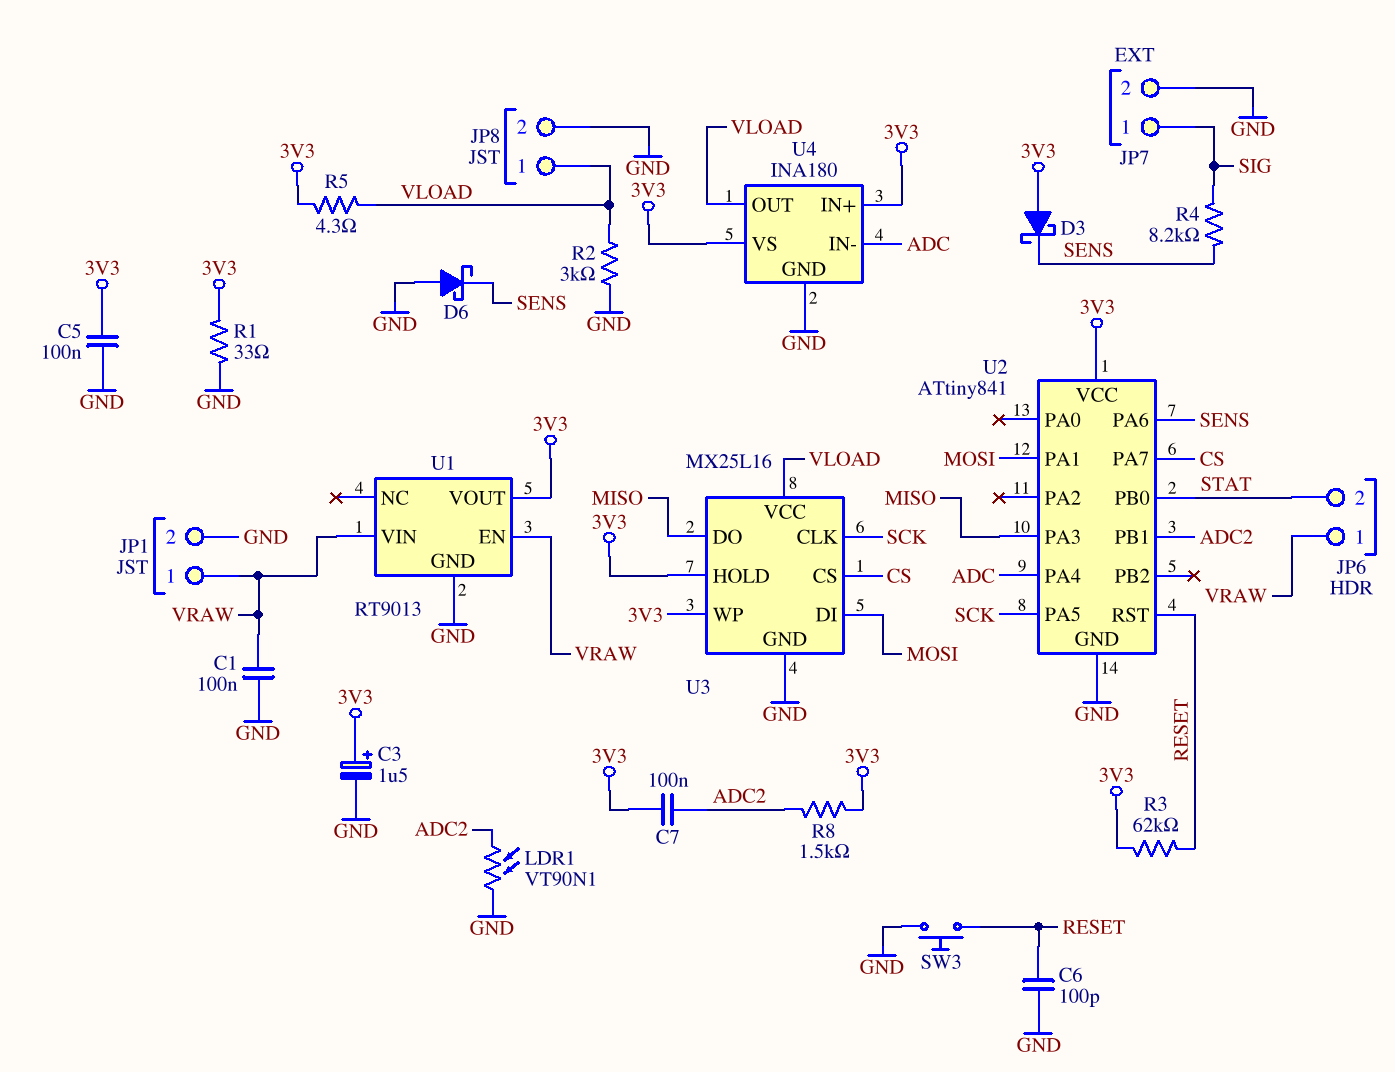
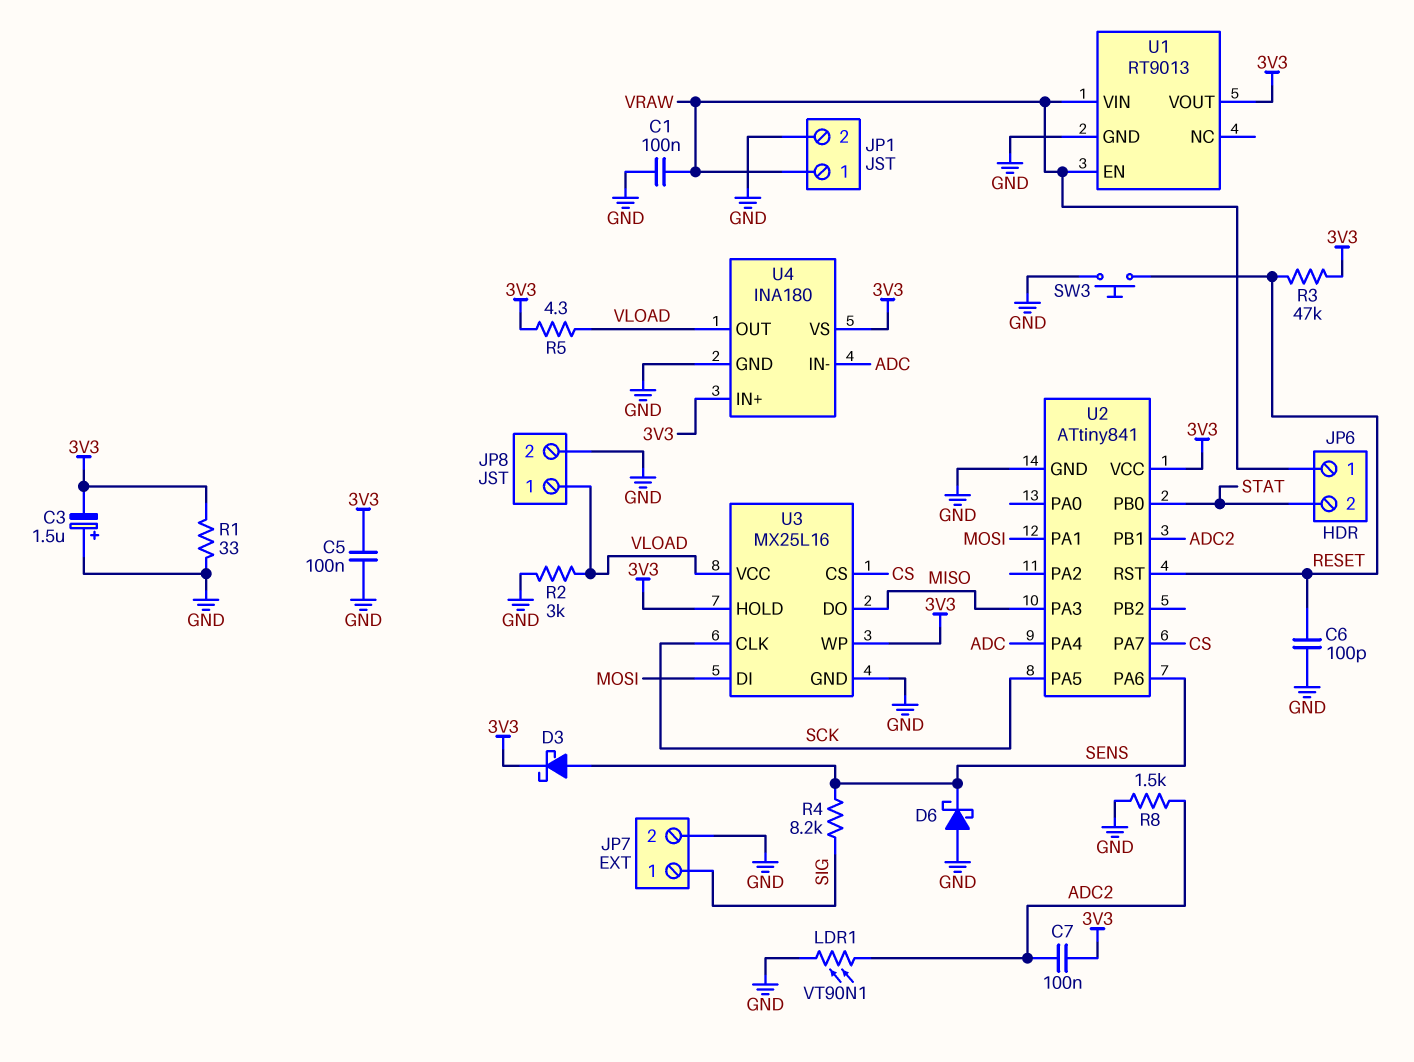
C3: 1.5uF (plus 3V3, minus GND) -> 1.5uF (plus GND, minus 3V3)
D3: schottky (A 3V3, K SENS) -> schottky (A SENS, K 3V3)
R3: 62k (3V3, RESET) -> 47k (3V3, RESET)
R8: 1.5k (3V3, ADC2) -> 1.5k (ADC2, GND)

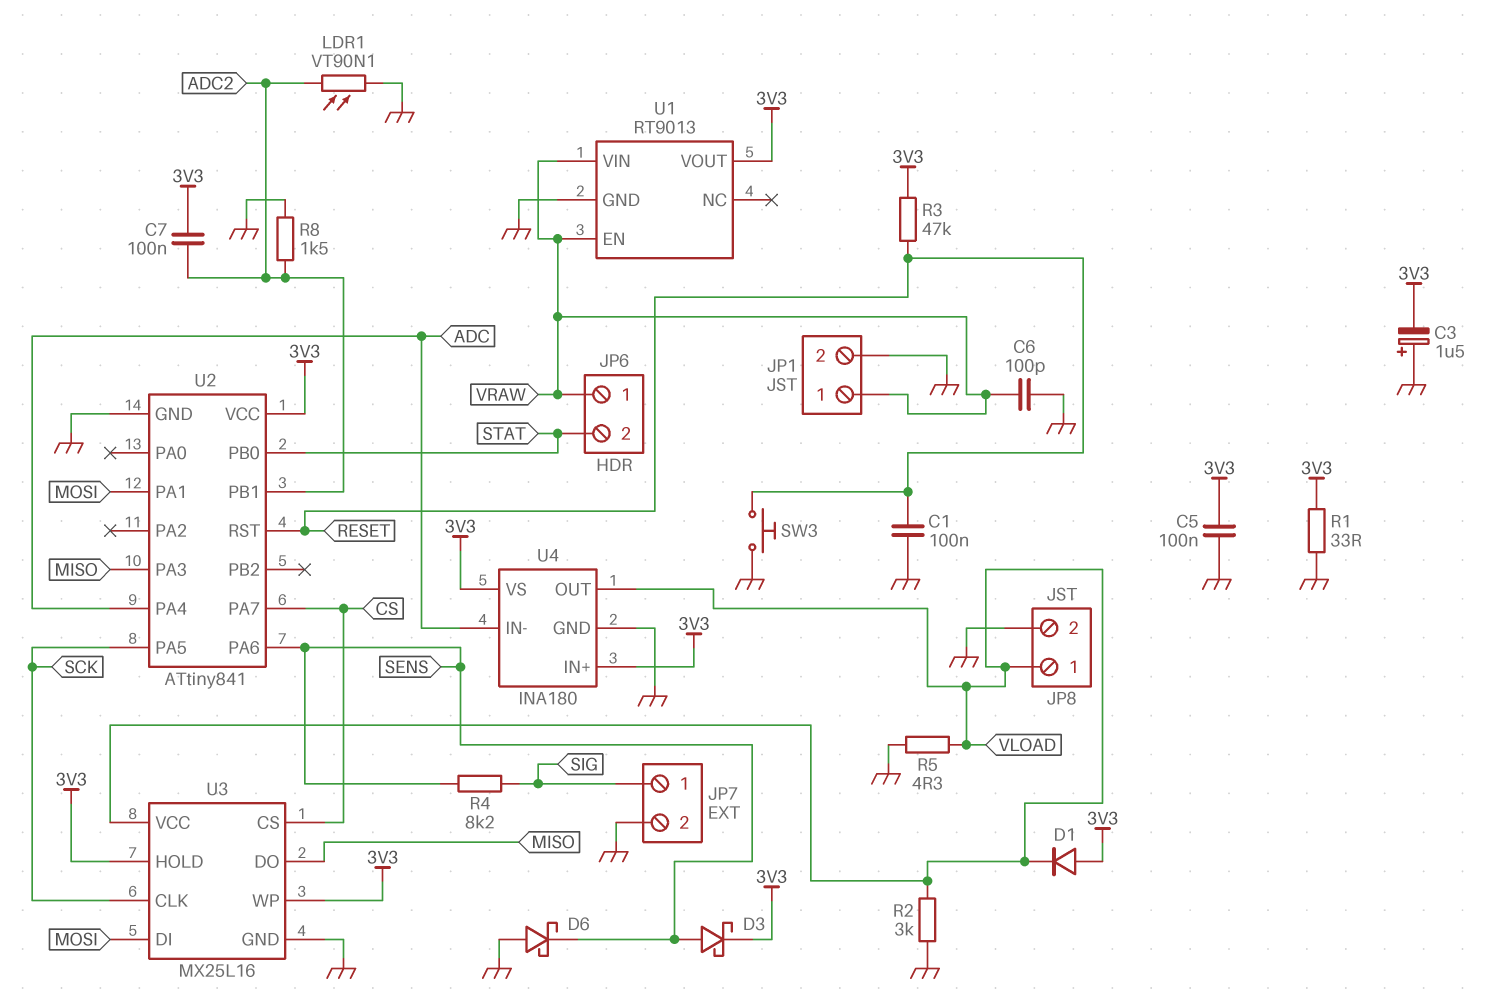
C1: 100nF (GND, VRAW) -> 100nF (GND, RESET)
C6: 100pF (GND, RESET) -> 100pF (GND, VRAW)
D1: none -> diode (A 3V3, K VLOAD)
R5: 4.3 (3V3, VLOAD) -> 4.3 (GND, VLOAD)

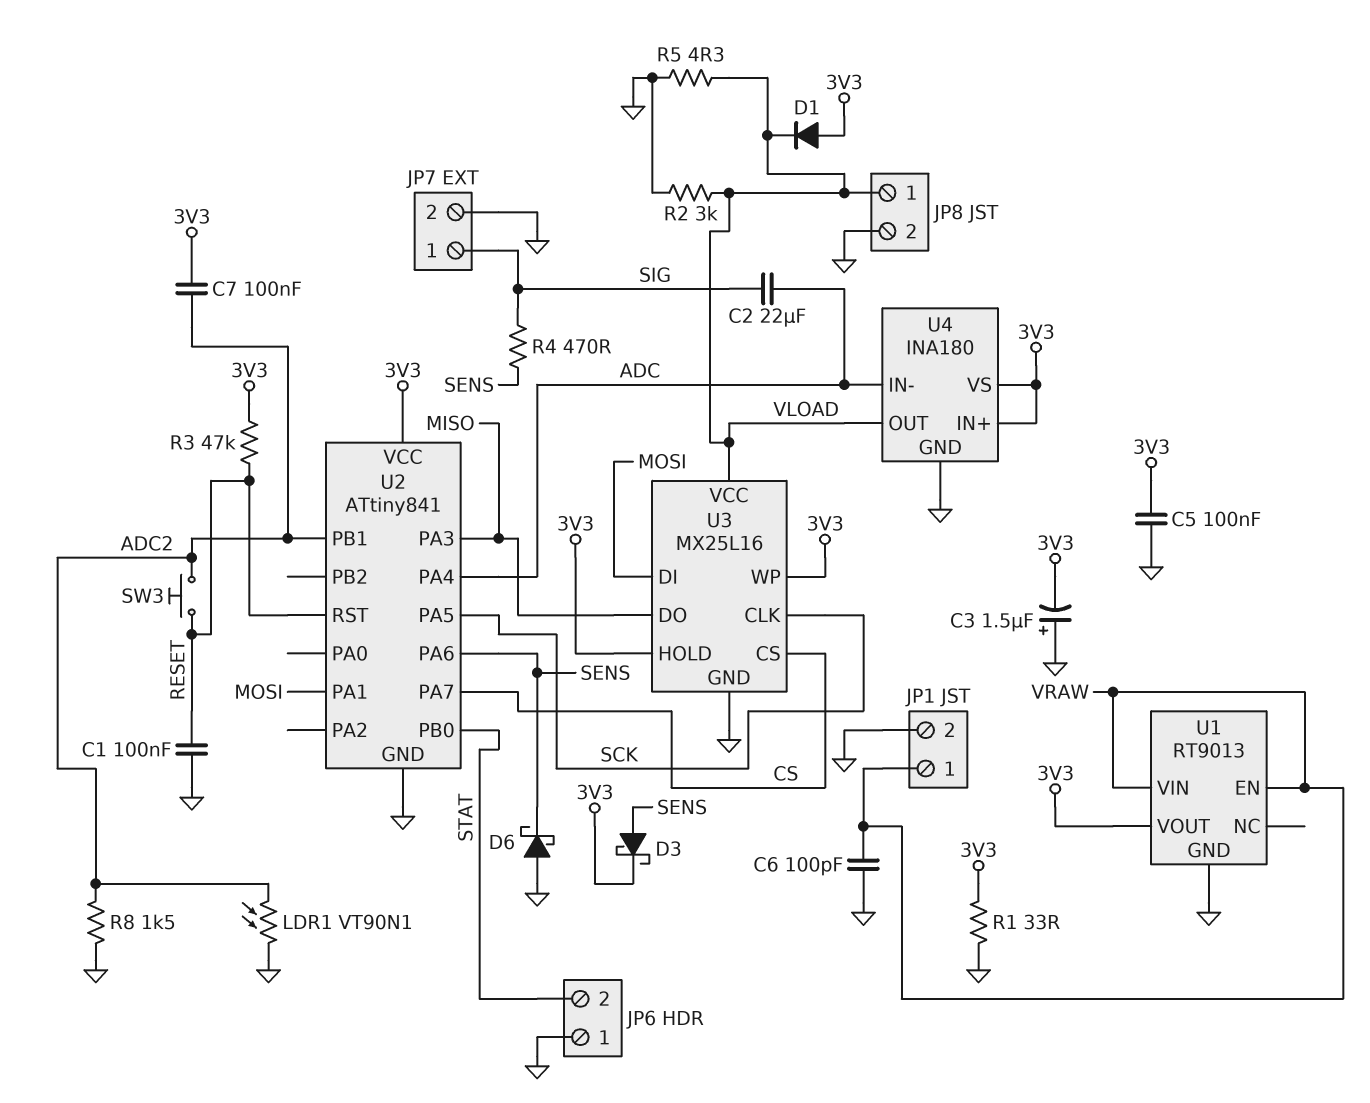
C2: none -> 22uF (ADC, SIG)
JP6 pin 1: VRAW -> GND
R4: 8.2k (SENS, SIG) -> 470 (SENS, SIG)
SW3: button (GND, RESET) -> button (ADC2, RESET)

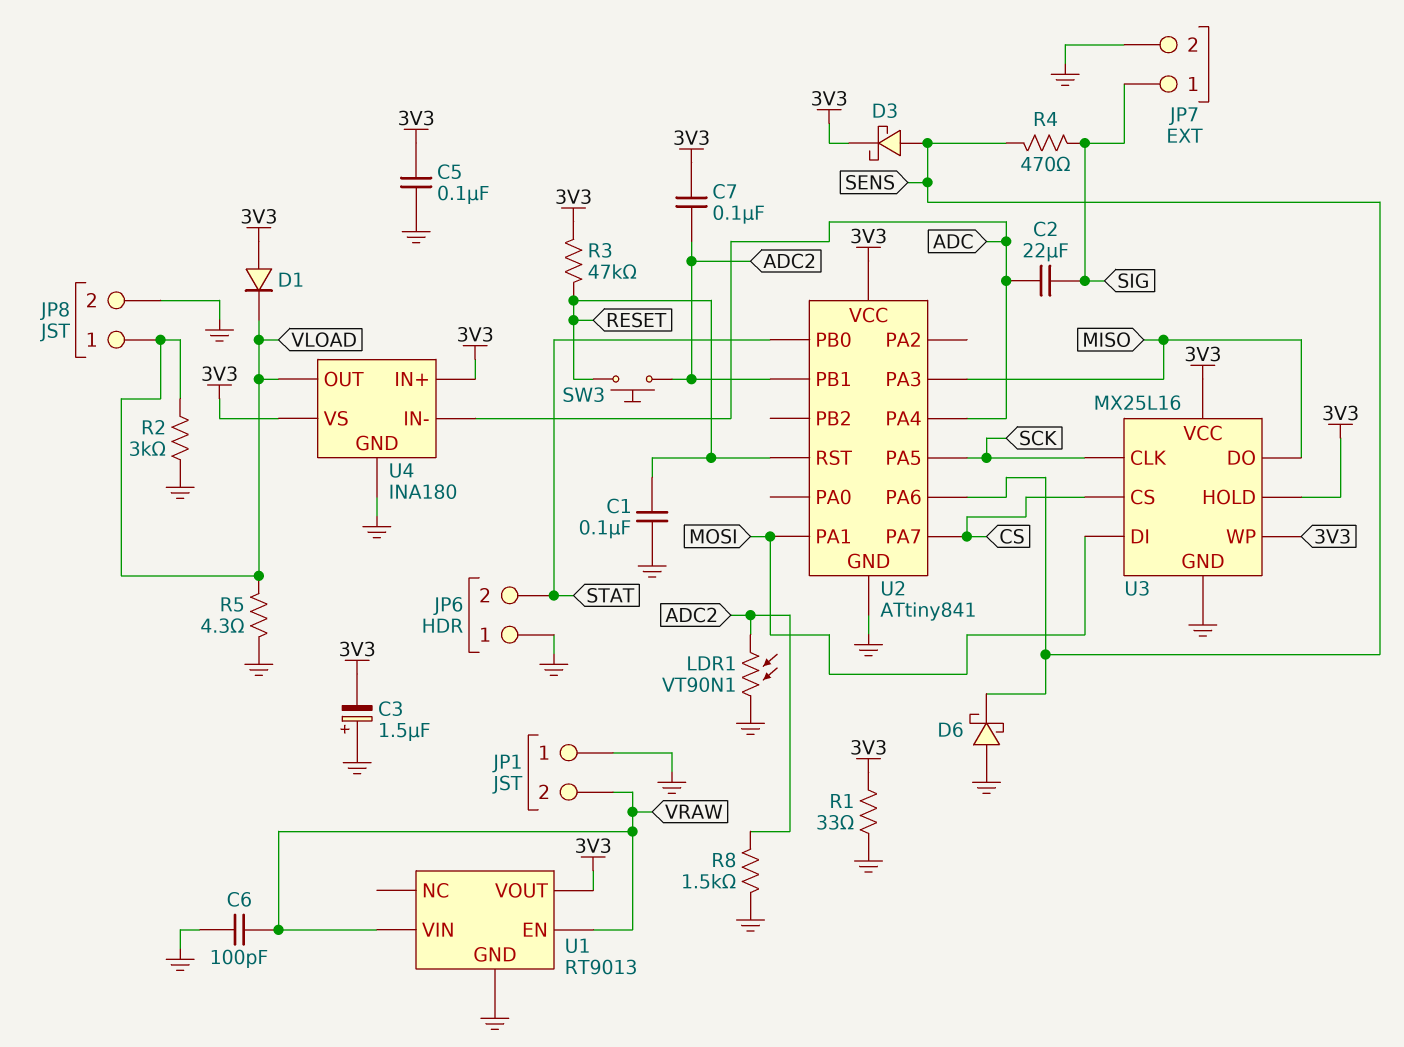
JP1 pin 1: VRAW -> GND
JP1 pin 2: GND -> VRAW
U3 pin VCC: VLOAD -> 3V3

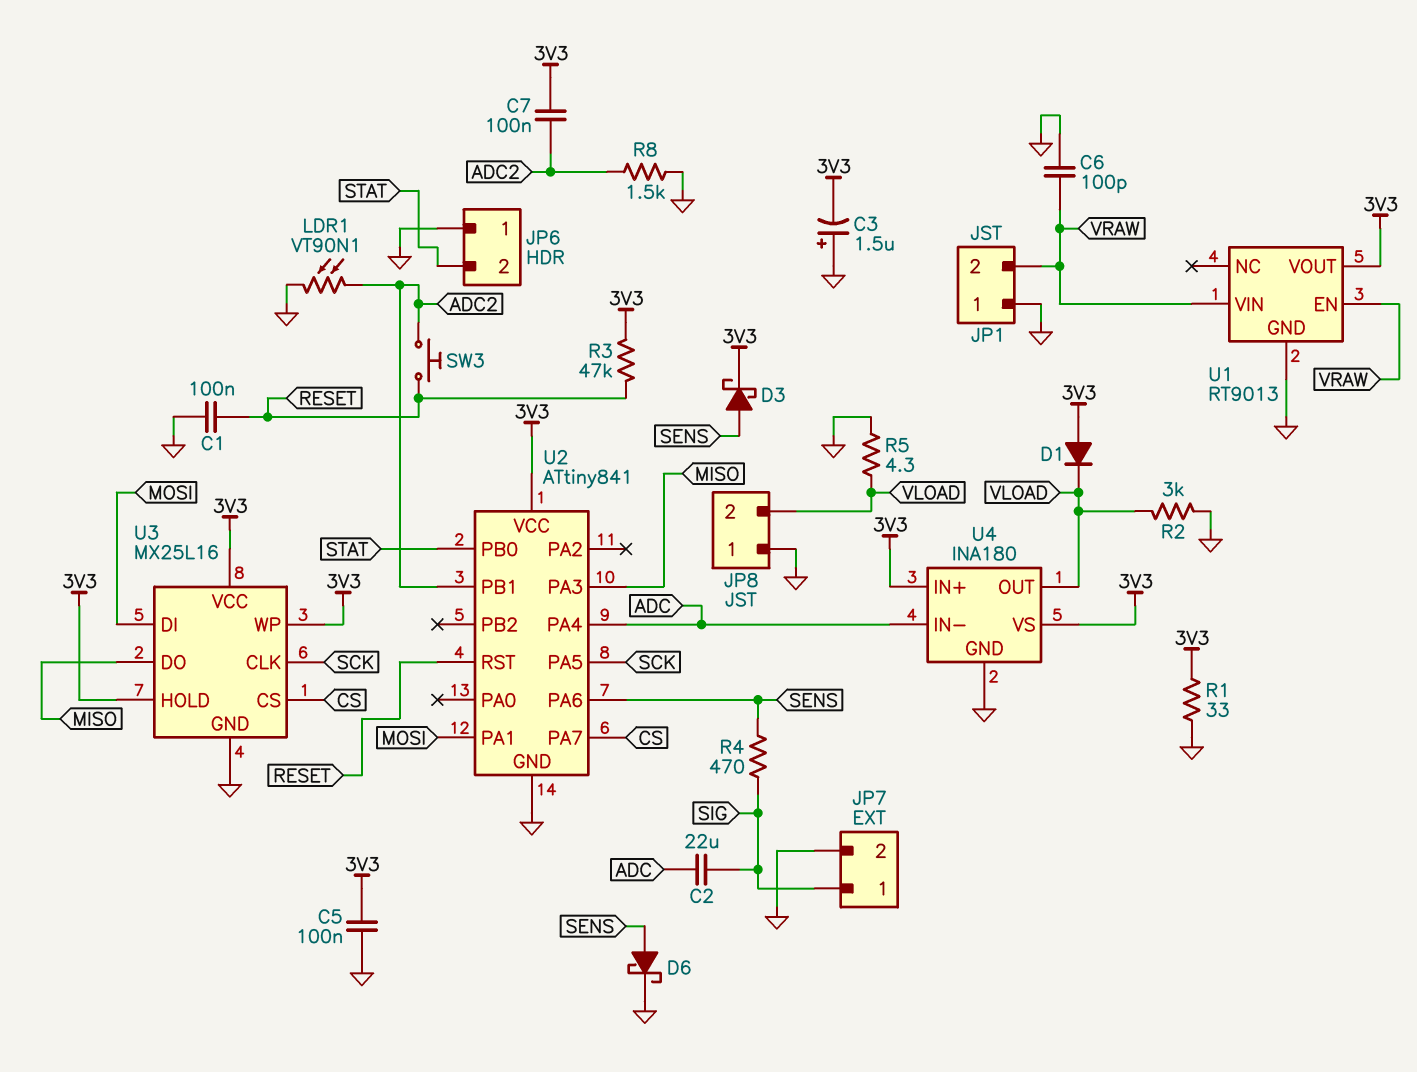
D6: schottky (A GND, K SENS) -> schottky (A SENS, K GND)
JP8 pin 1: VLOAD -> GND
JP8 pin 2: GND -> VLOAD

